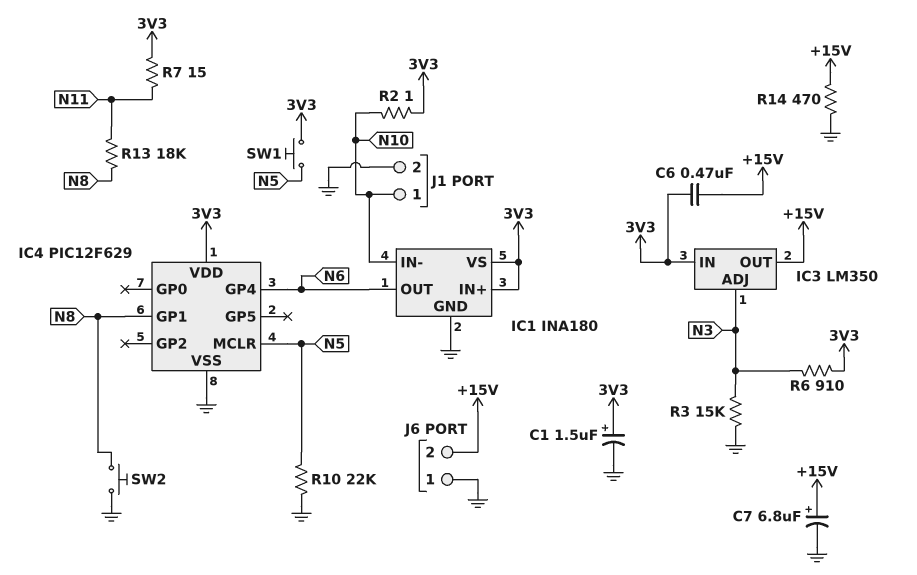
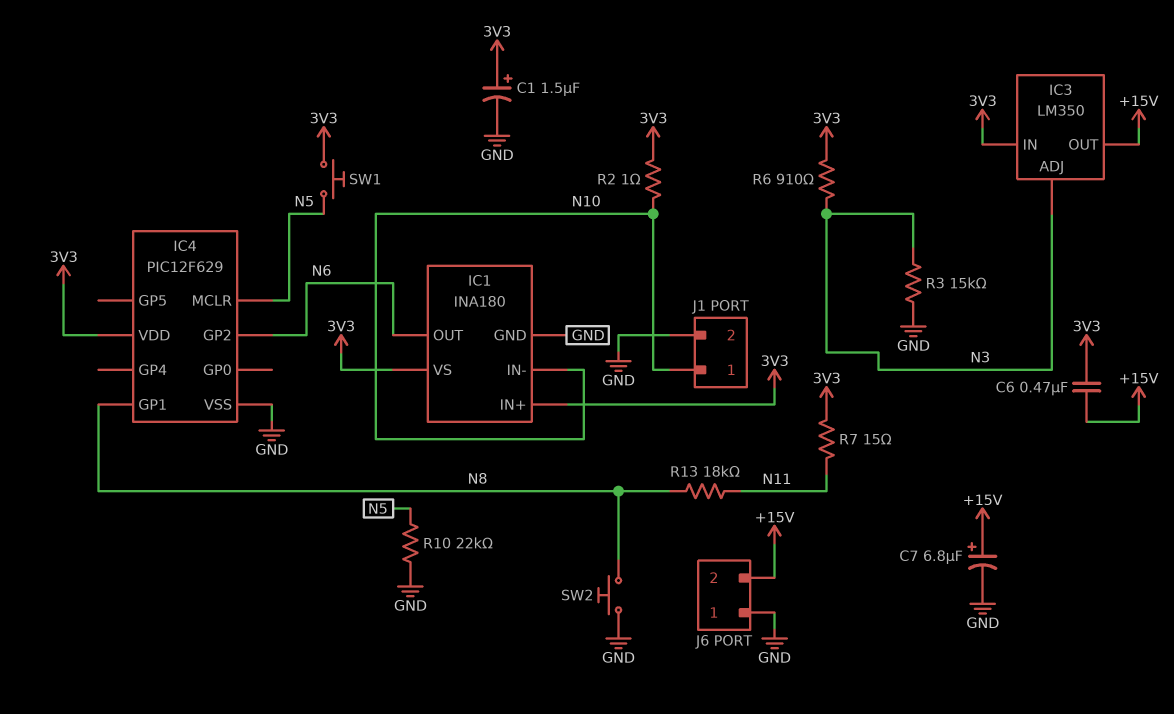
IC4 pin GP2: none -> N6
IC4 pin GP4: N6 -> none
R14: 470 (+15V, GND) -> none

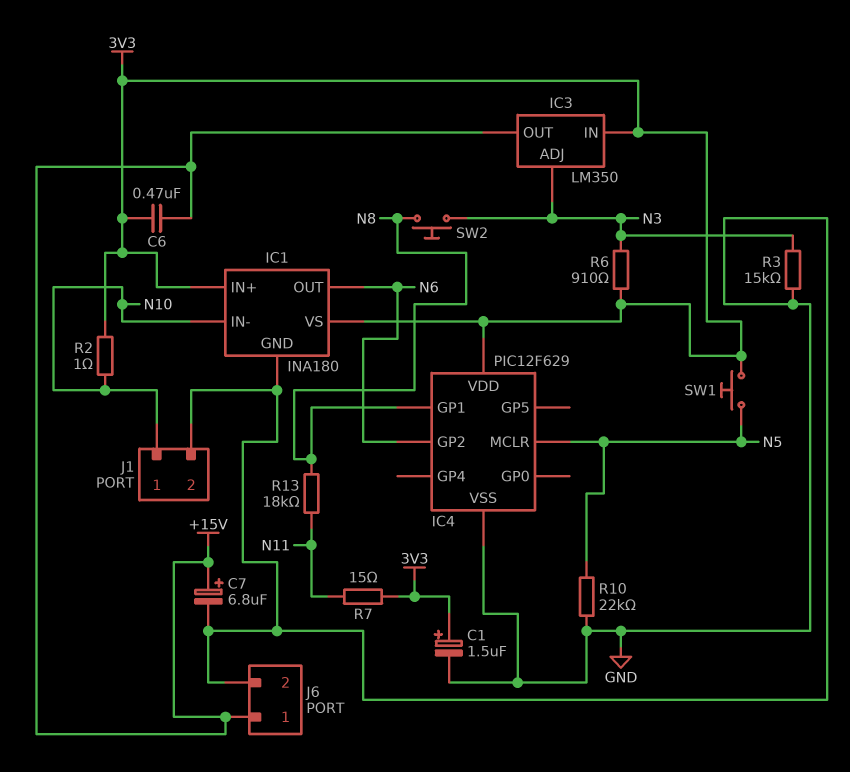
J6 pin 1: GND -> +15V
J6 pin 2: +15V -> GND
SW2: button (GND, N8) -> button (N3, N8)

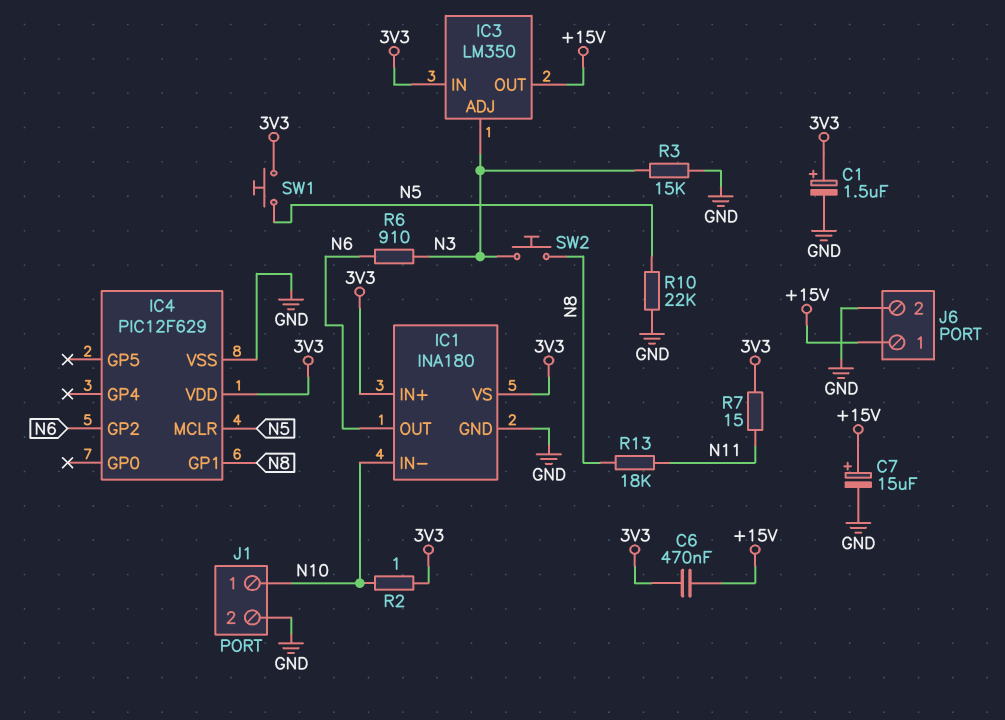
C7: 6.8uF (plus +15V, minus GND) -> 15uF (plus +15V, minus GND)
R6: 910 (3V3, N3) -> 910 (N3, N6)

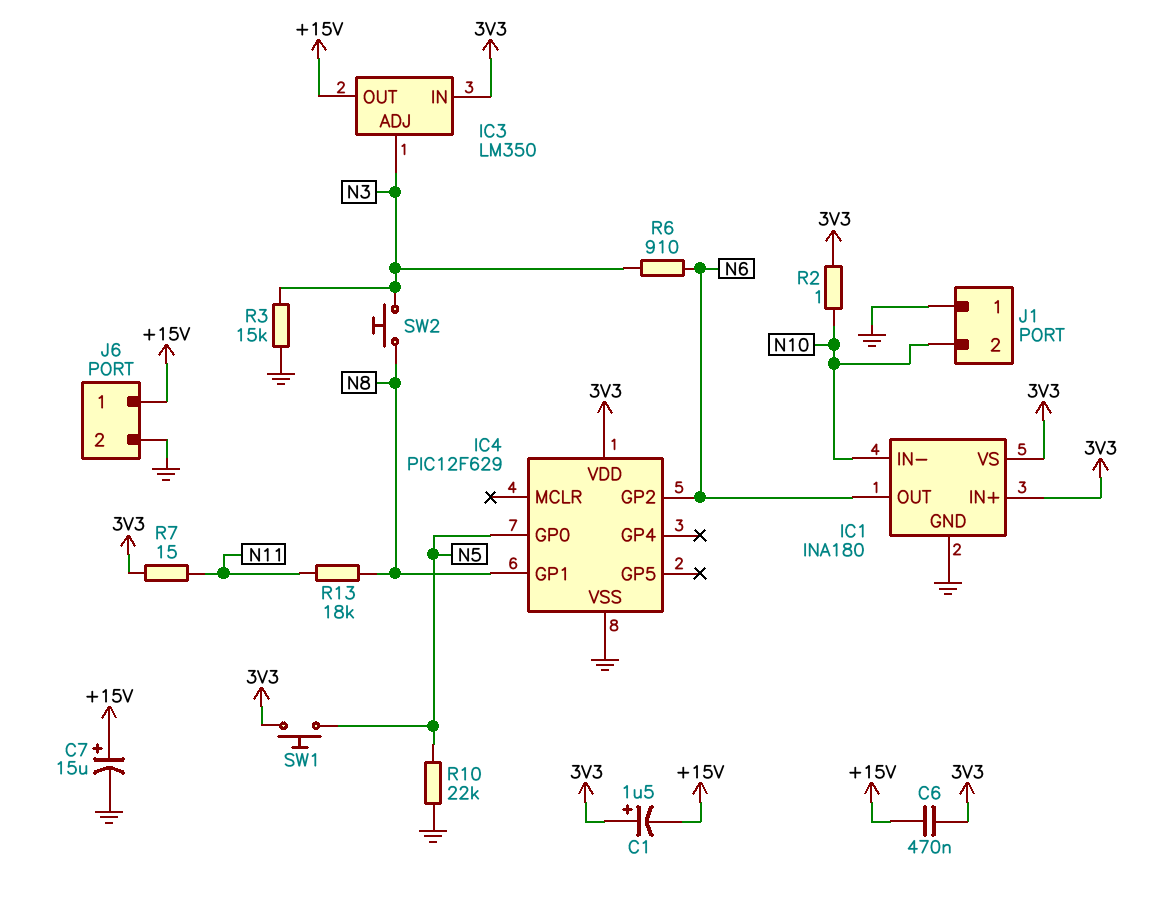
C1: 1.5uF (plus 3V3, minus GND) -> 1.5uF (plus 3V3, minus +15V)
IC4 pin GP0: none -> N5
IC4 pin MCLR: N5 -> none
J1 pin 1: N10 -> GND
J1 pin 2: GND -> N10

